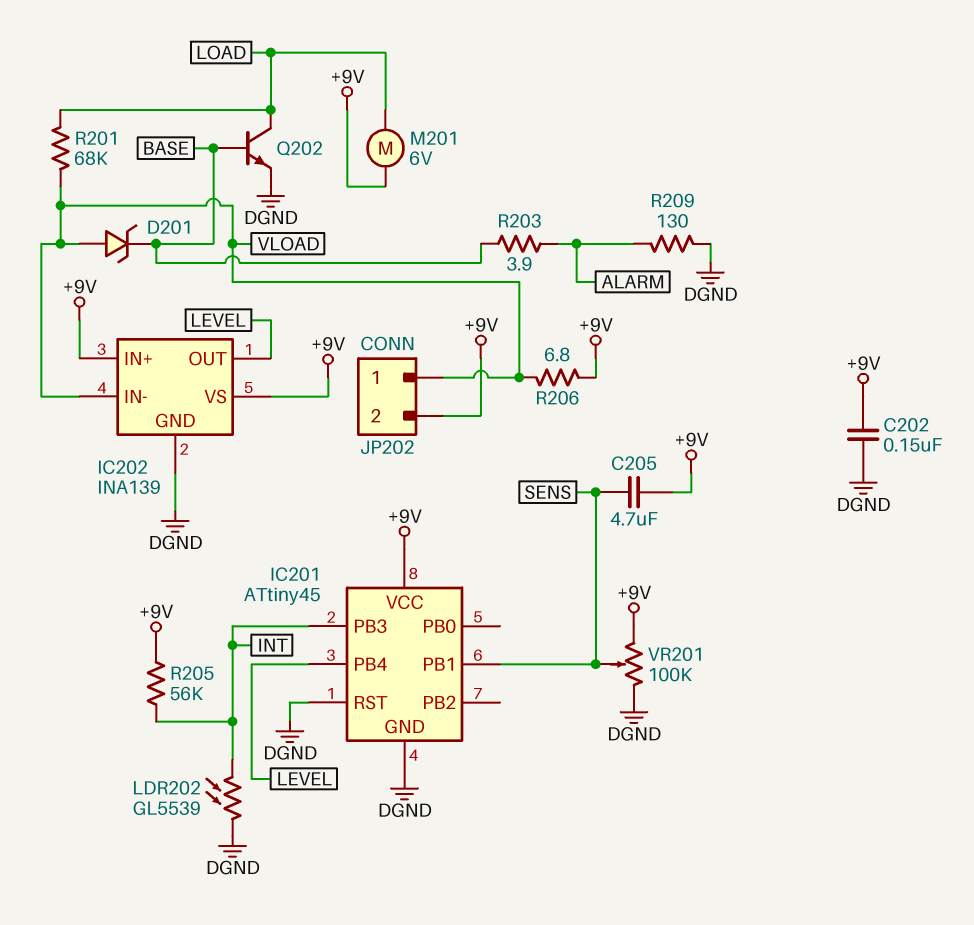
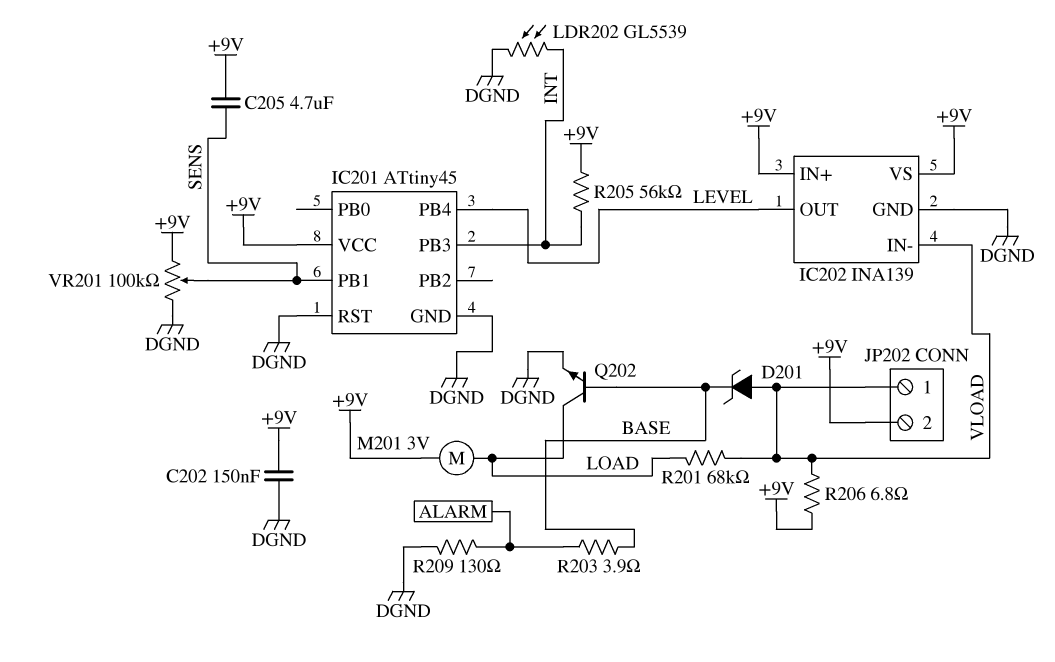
M201: motor 6V (+9V, LOAD) -> motor 3V (+9V, LOAD)

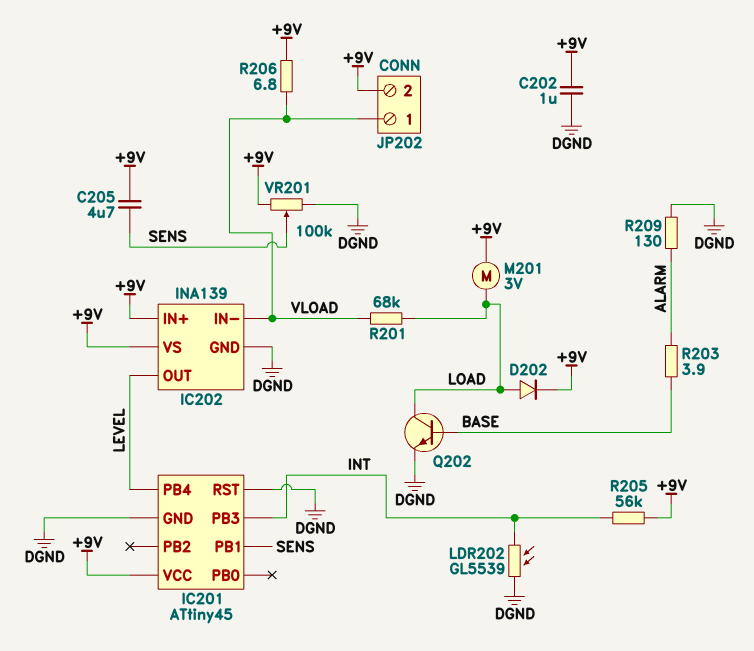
C202: 150nF (+9V, DGND) -> 1uF (+9V, DGND)
D201: zener (A VLOAD, K BASE) -> none
D202: none -> diode (A LOAD, K +9V)

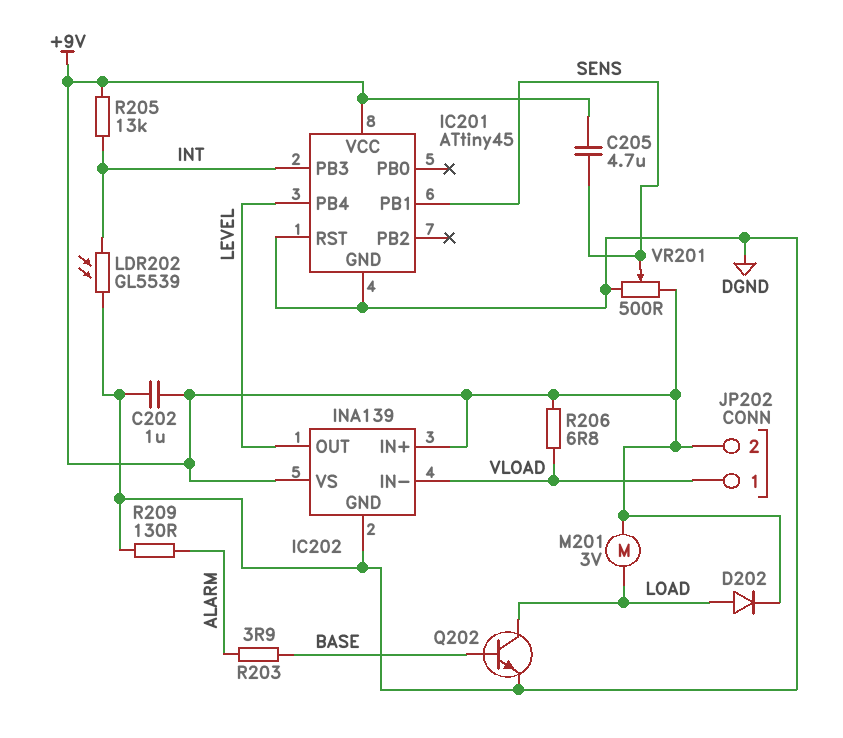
R201: 68k (LOAD, VLOAD) -> none
R205: 56k (+9V, INT) -> 13k (+9V, INT)
VR201: 100k (+9V, DGND, wiper SENS) -> 500 (+9V, DGND, wiper SENS)

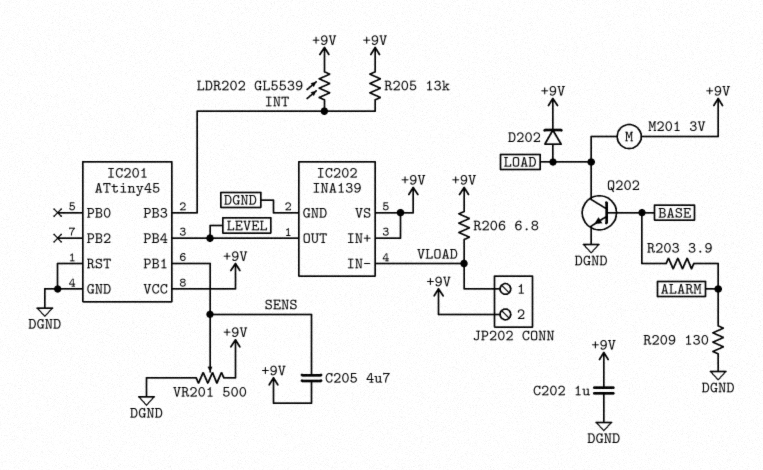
LDR202: GL5539 (DGND, INT) -> GL5539 (+9V, INT)

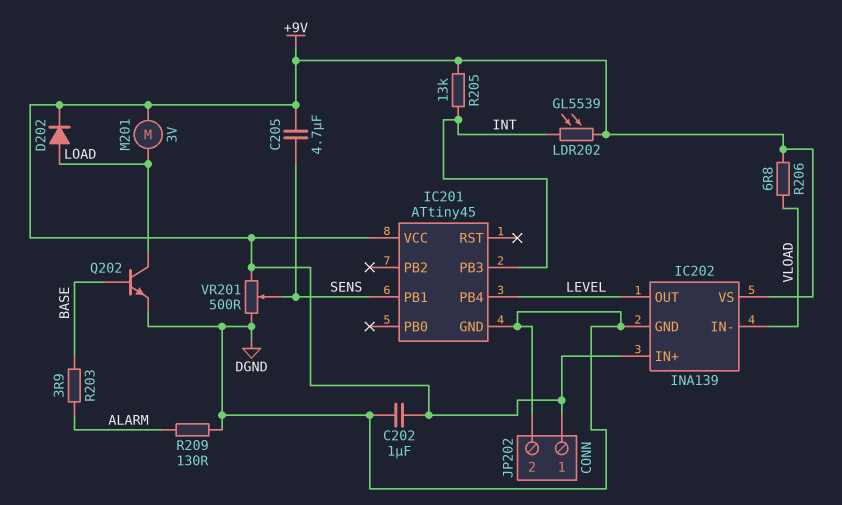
IC201 pin RST: DGND -> none
JP202 pin 1: VLOAD -> +9V
JP202 pin 2: +9V -> DGND

